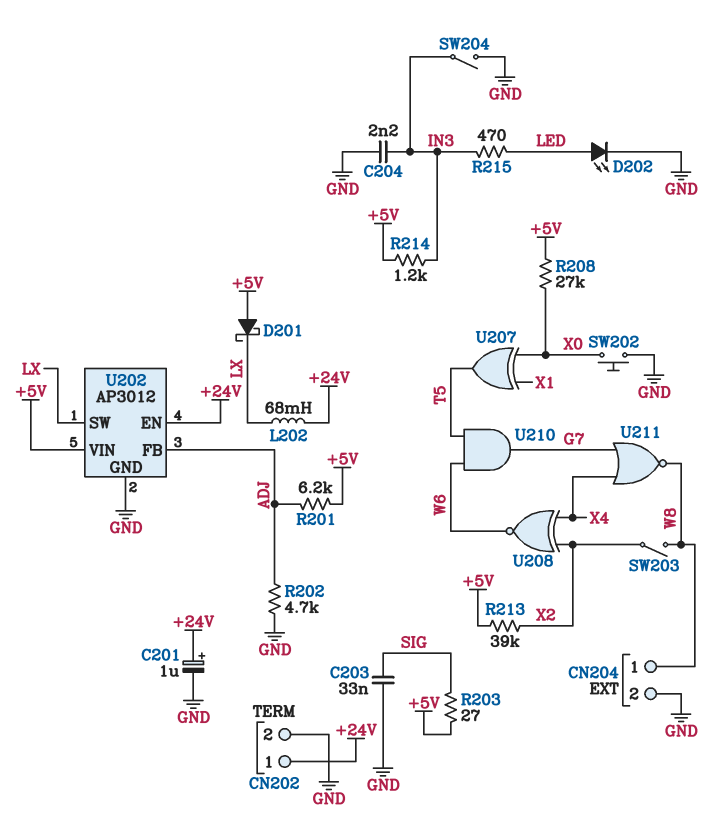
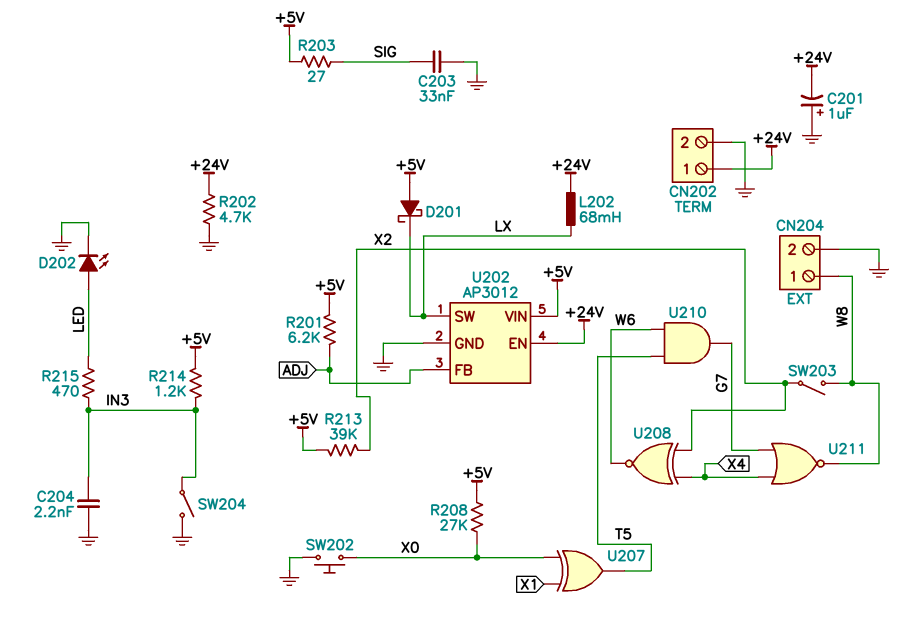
C201: 1uF (plus +24V, minus GND) -> 1uF (plus GND, minus +24V)
R202: 4.7k (ADJ, GND) -> 4.7k (+24V, GND)

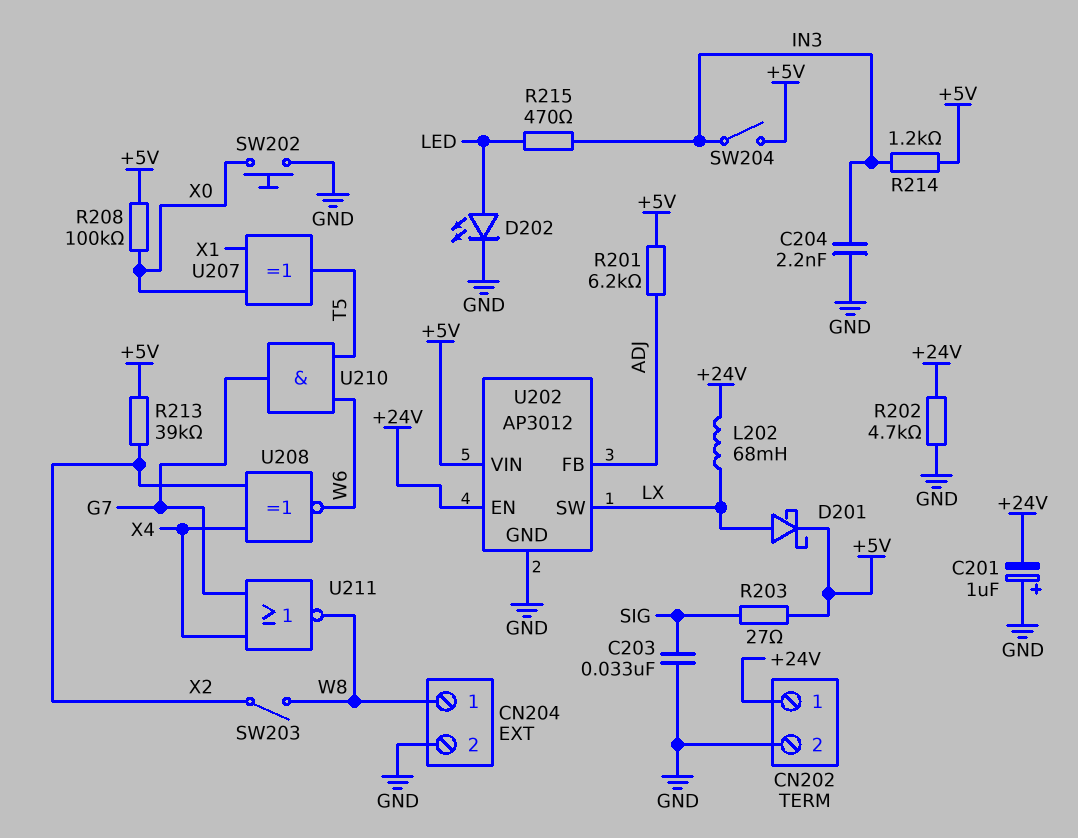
D201: schottky (A +5V, K LX) -> schottky (A LX, K +5V)
R208: 27k (+5V, X0) -> 100k (+5V, X0)
SW204: switch (GND, IN3) -> switch (+5V, IN3)

